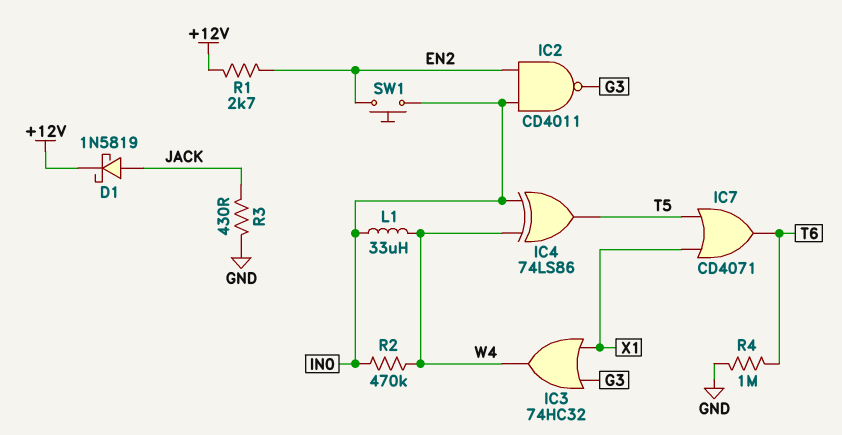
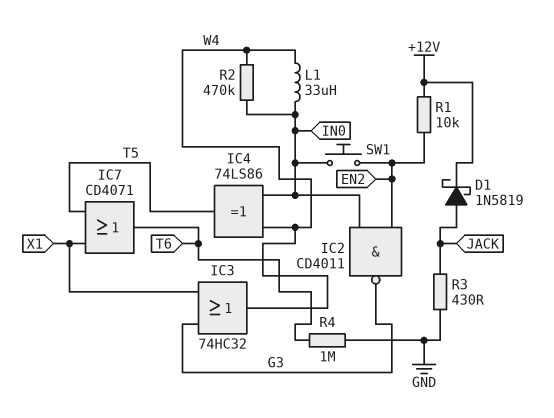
R1: 2.7k (+12V, EN2) -> 10k (+12V, EN2)

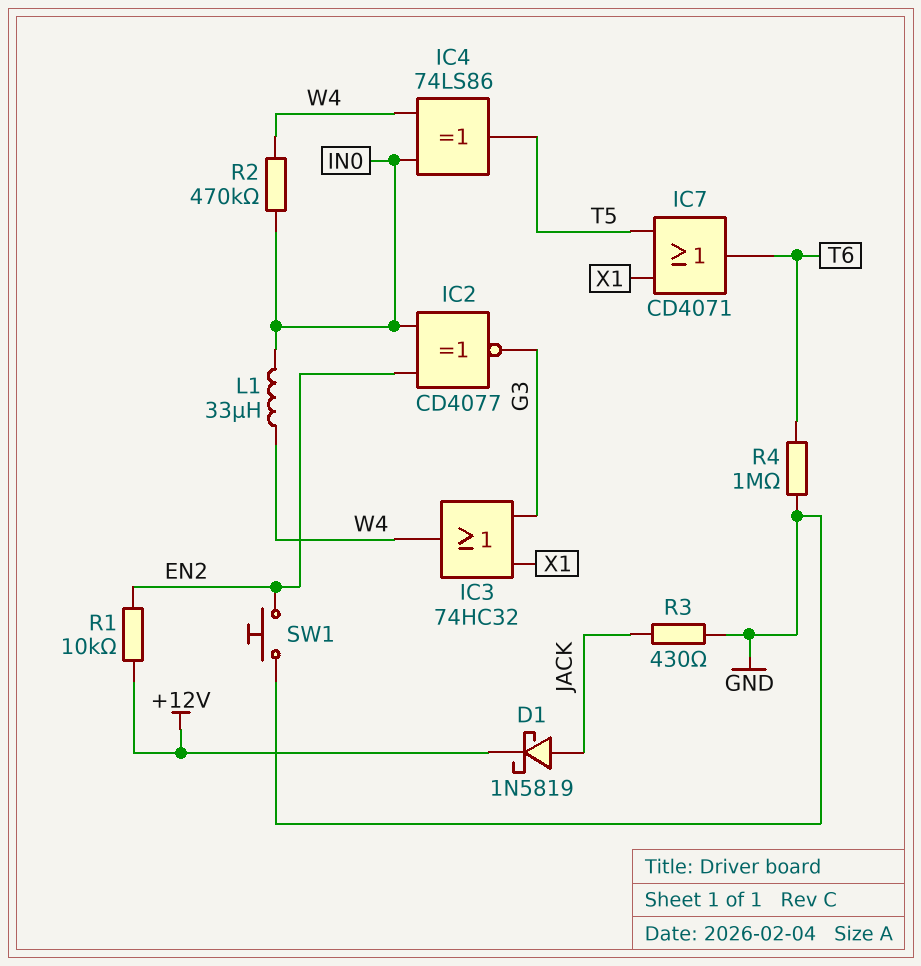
IC2: NAND CD4011 (in EN2, in IN0, out G3) -> XNOR CD4077 (in EN2, in IN0, out G3)
SW1: button (EN2, IN0) -> button (EN2, GND)

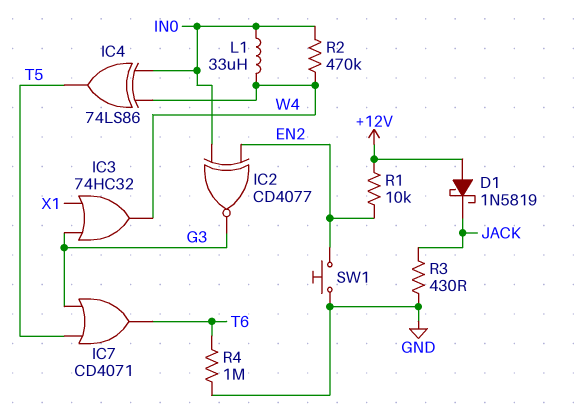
D1: schottky 1N5819 (A JACK, K +12V) -> schottky 1N5819 (A +12V, K JACK)
IC7: OR CD4071 (in T5, in X1, out T6) -> OR CD4071 (in G3, in T5, out T6)

